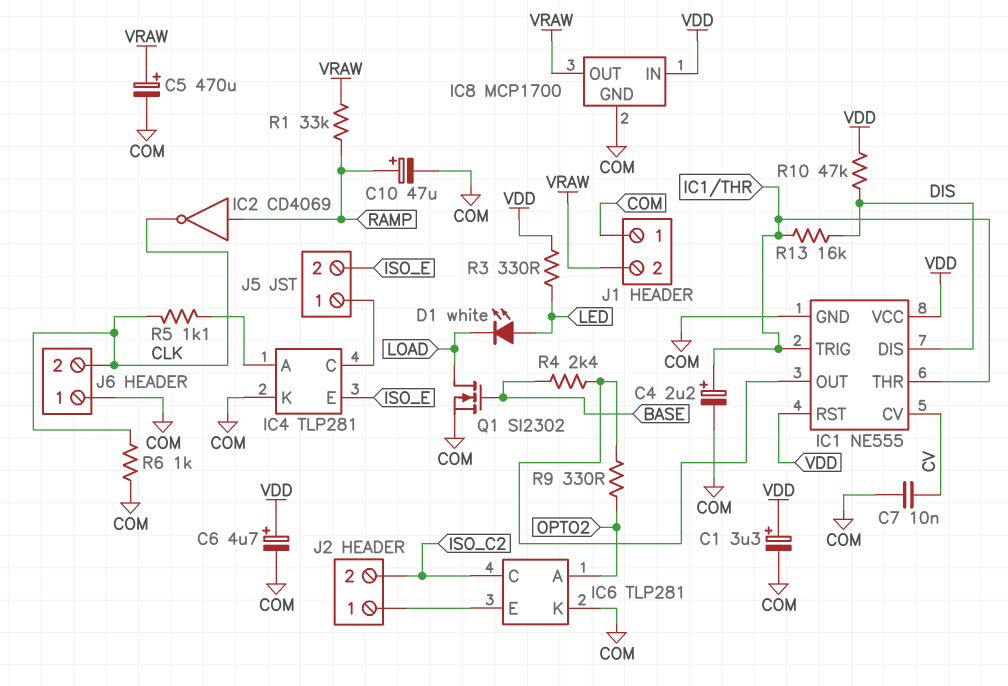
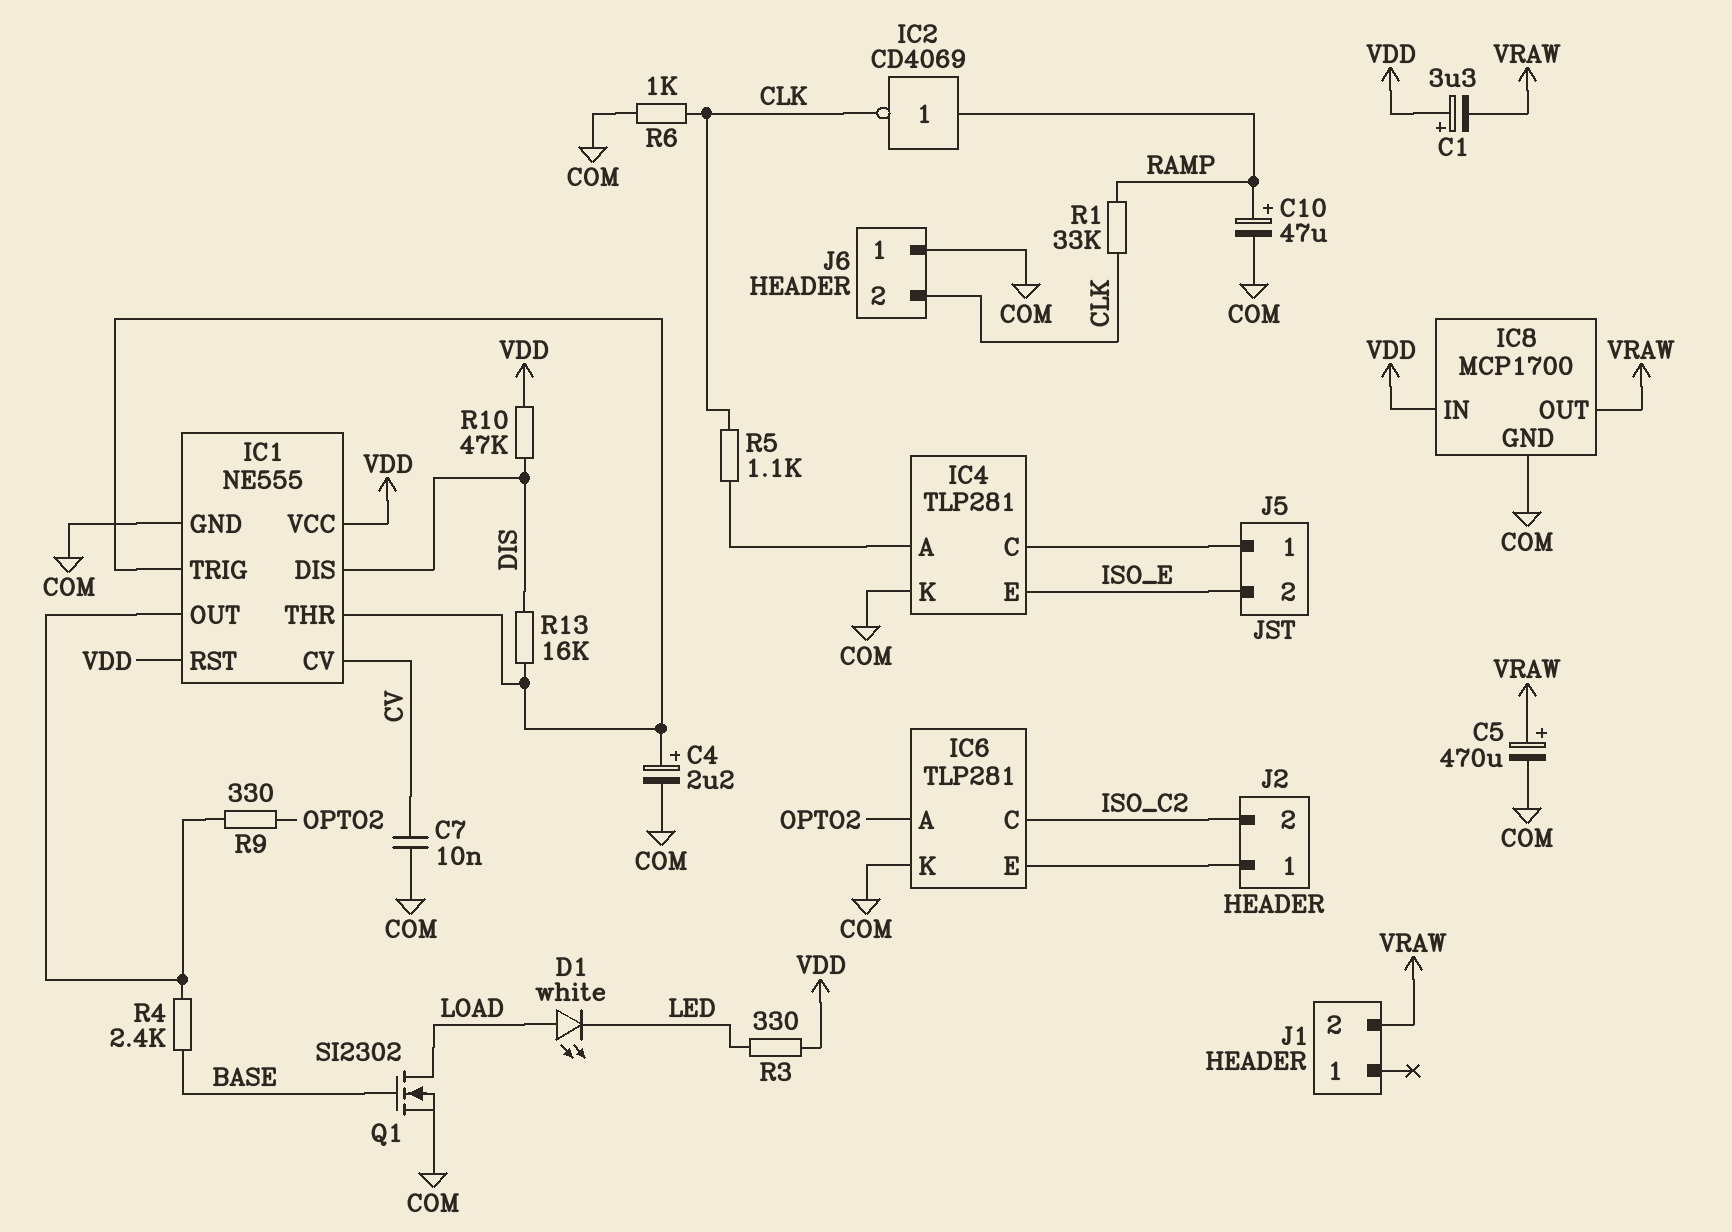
C1: 3.3uF (plus VDD, minus COM) -> 3.3uF (plus VDD, minus VRAW)
C6: 4.7uF (plus VDD, minus COM) -> none
D1: LED white (A LED, K LOAD) -> LED white (A LOAD, K LED)
J1 pin 1: COM -> none
R1: 33k (RAMP, VRAW) -> 33k (CLK, RAMP)

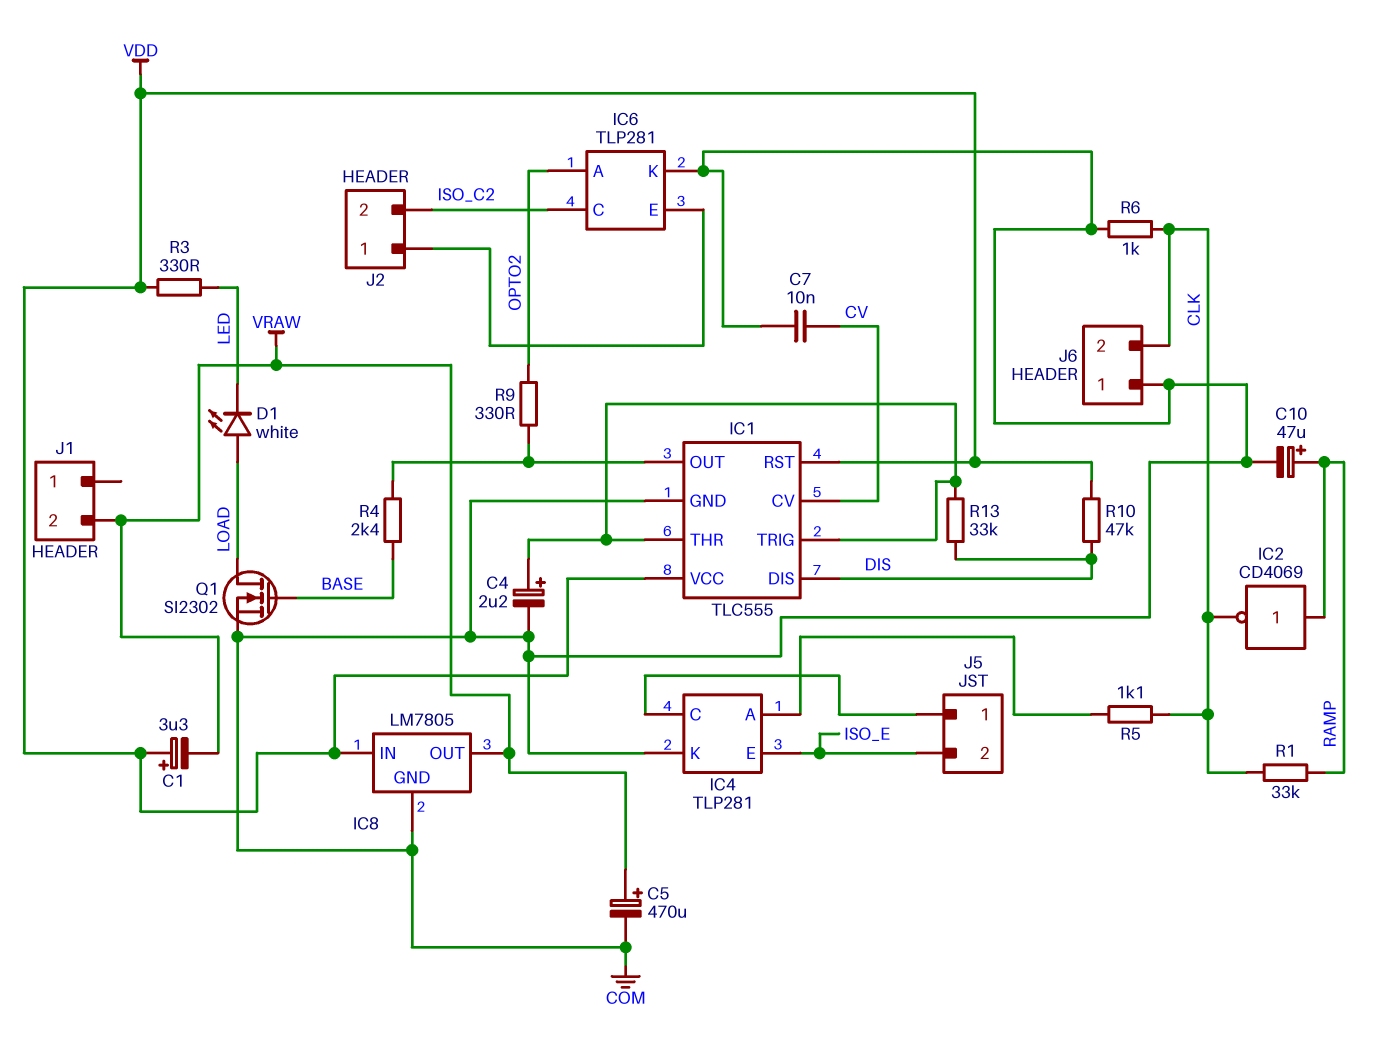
IC1: NE555 -> TLC555
IC8: MCP1700 -> LM7805
R13: 16k (DIS, IC1/THR) -> 33k (DIS, IC1/THR)

